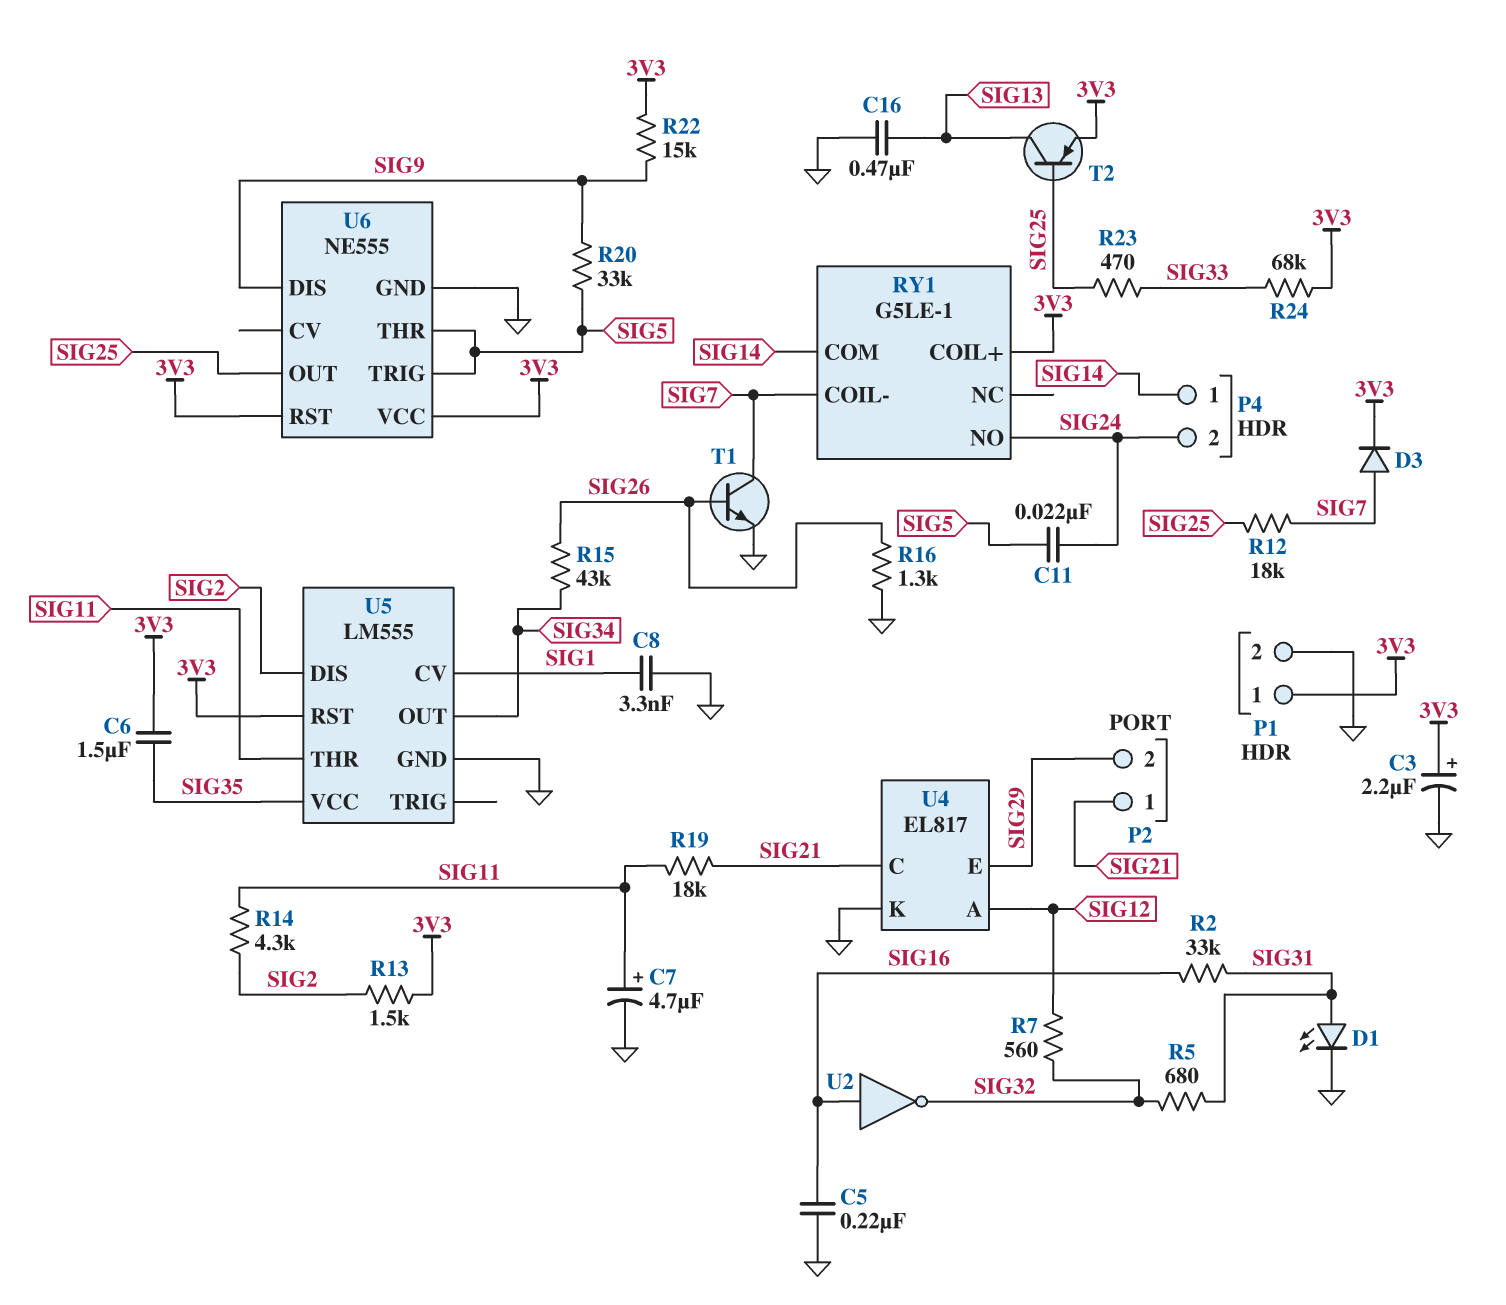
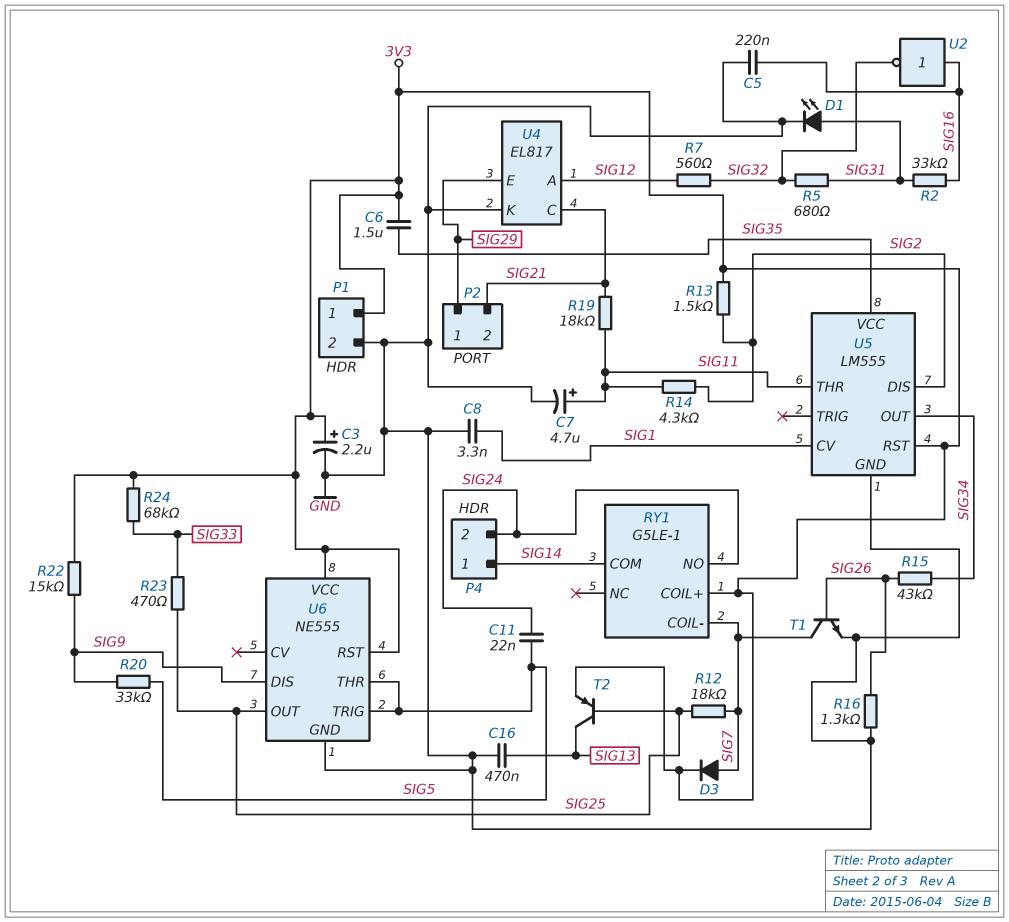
P2 pin 1: SIG21 -> SIG29
P2 pin 2: SIG29 -> SIG21

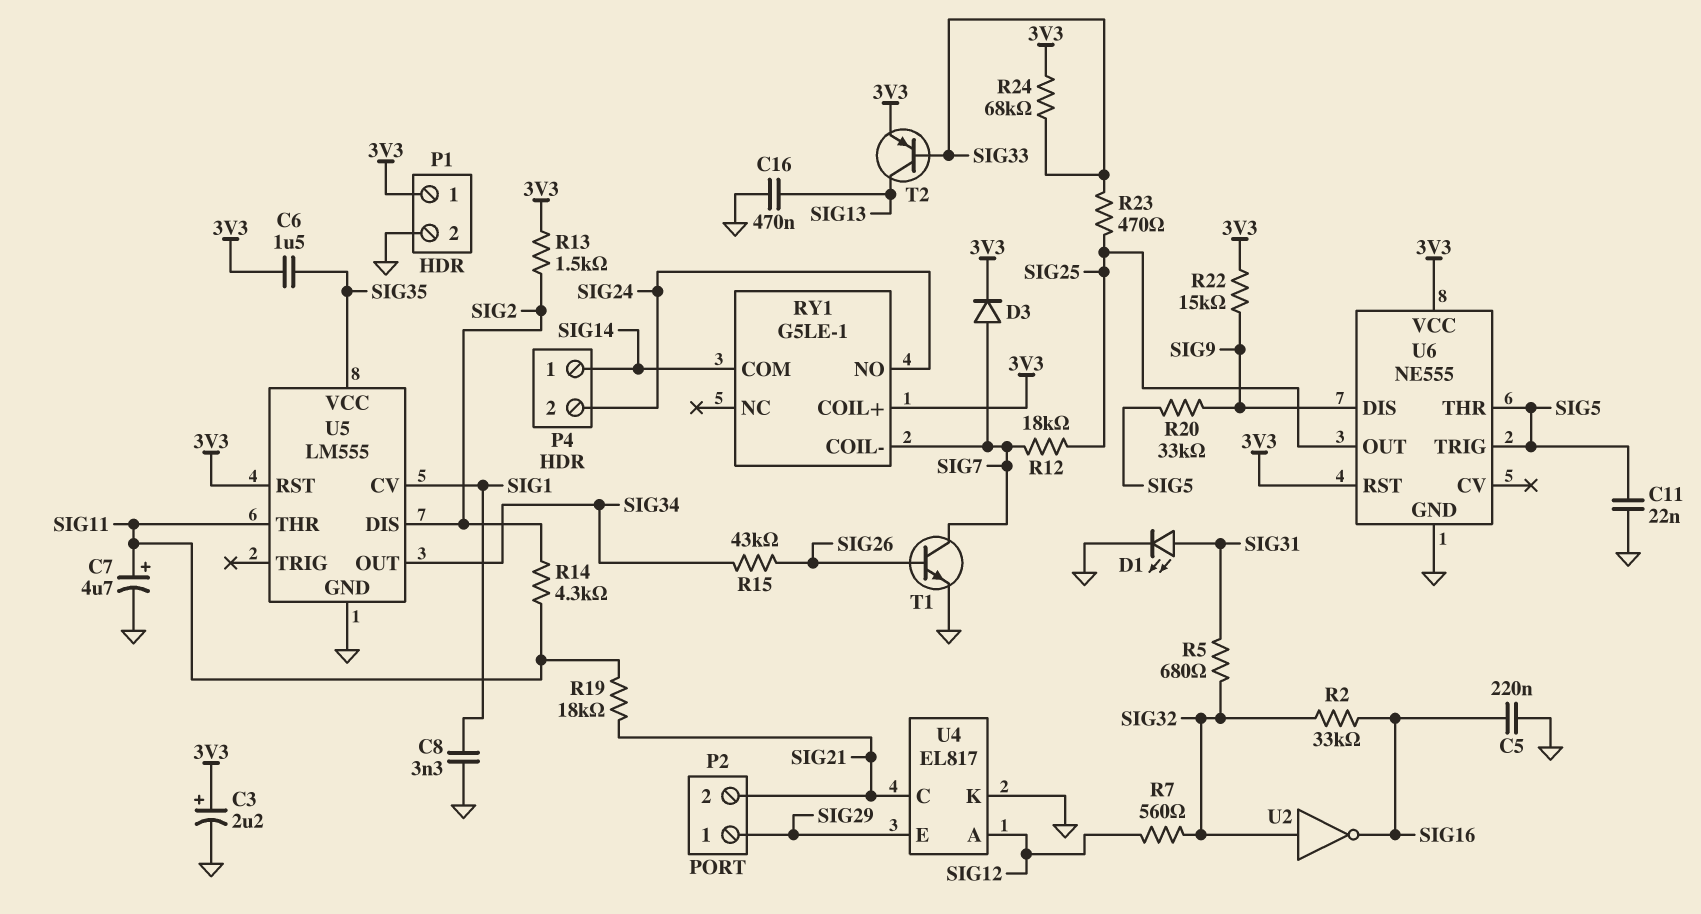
C11: 22nF (SIG5, SIG24) -> 22nF (GND, SIG5)
R2: 33k (SIG16, SIG31) -> 33k (SIG16, SIG32)
R16: 1.3k (GND, SIG26) -> none
T2: PNP (B SIG25, C SIG13, E 3V3) -> PNP (B SIG33, C SIG13, E 3V3)
U2: NOT (in SIG16, out SIG32) -> NOT (in SIG32, out SIG16)

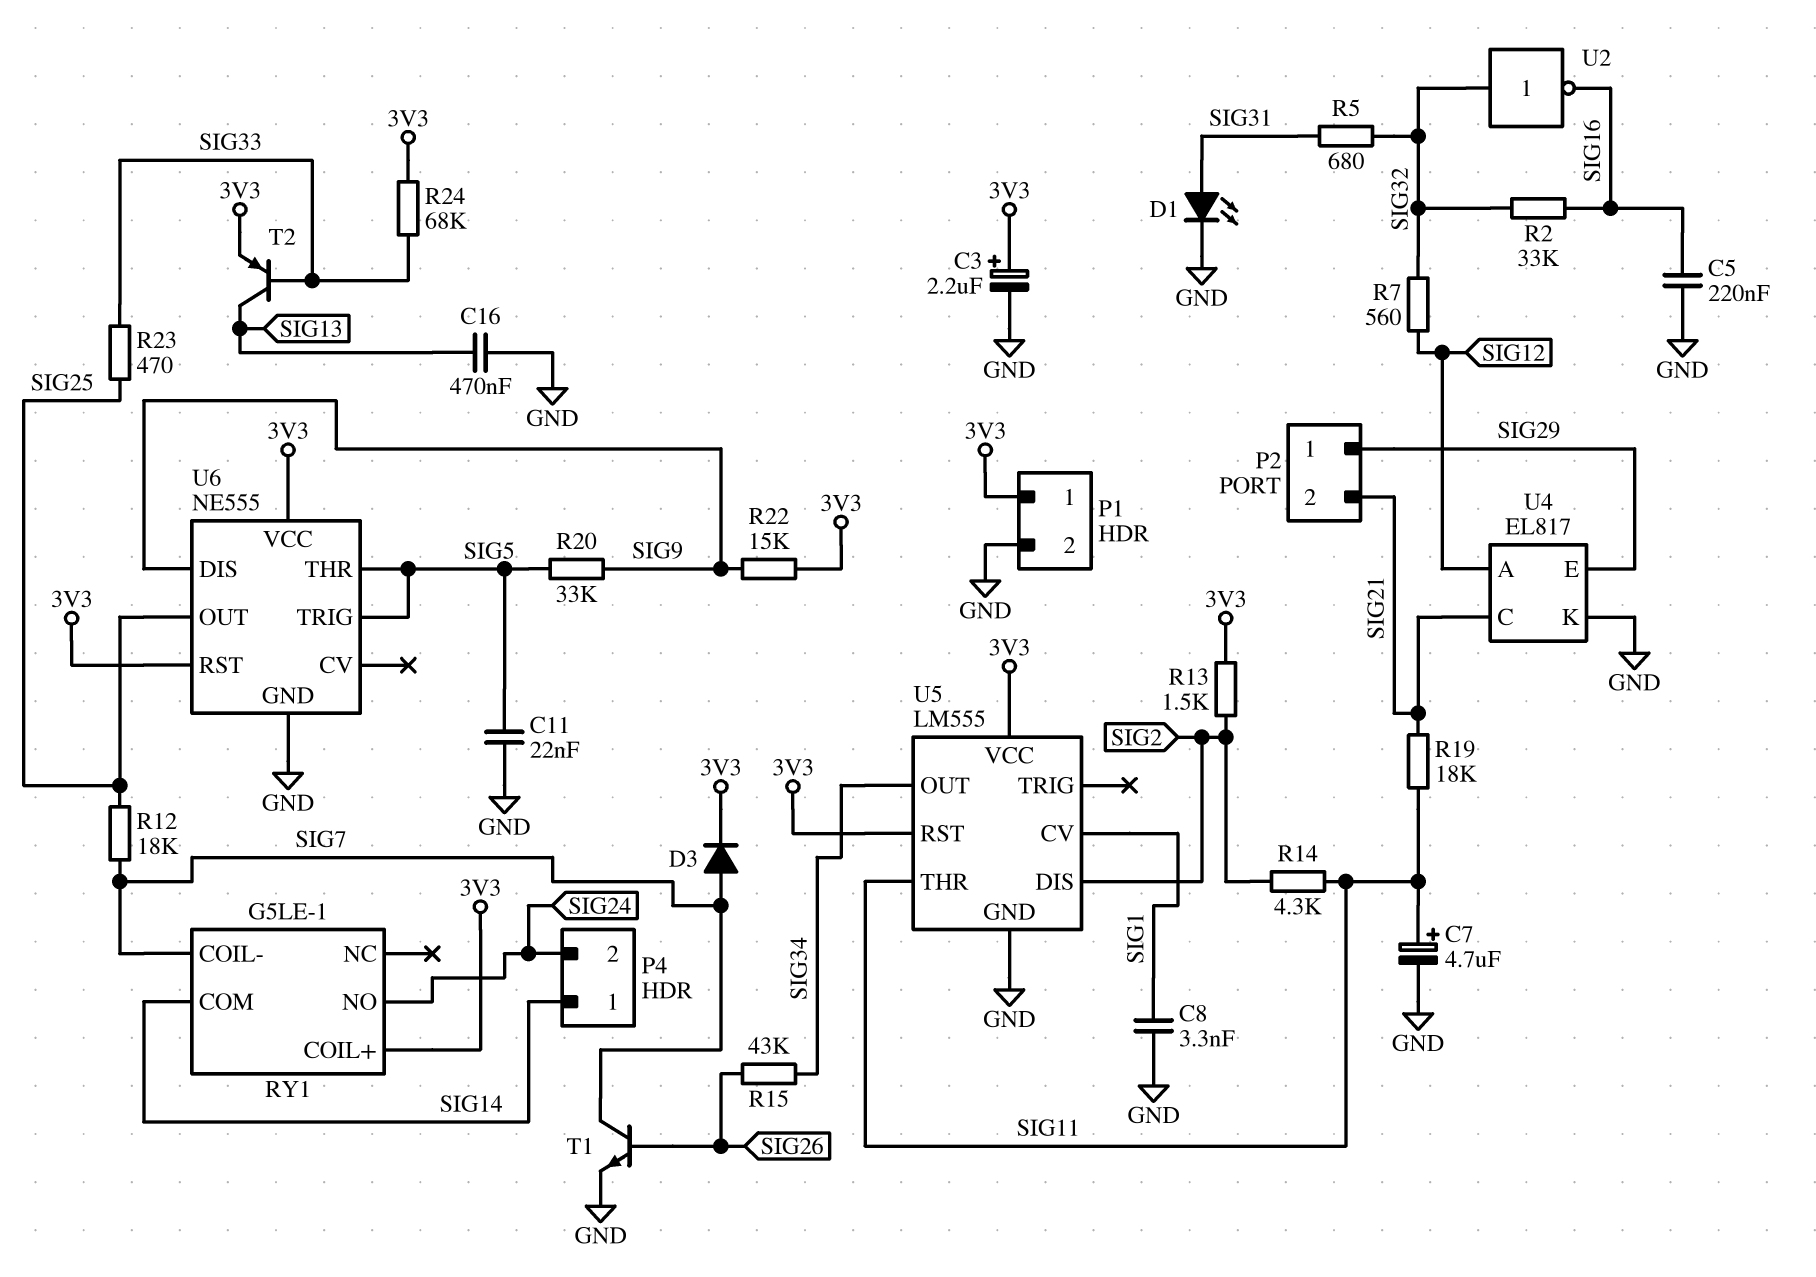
C6: 1.5uF (3V3, SIG35) -> none
U5 pin VCC: SIG35 -> 3V3

